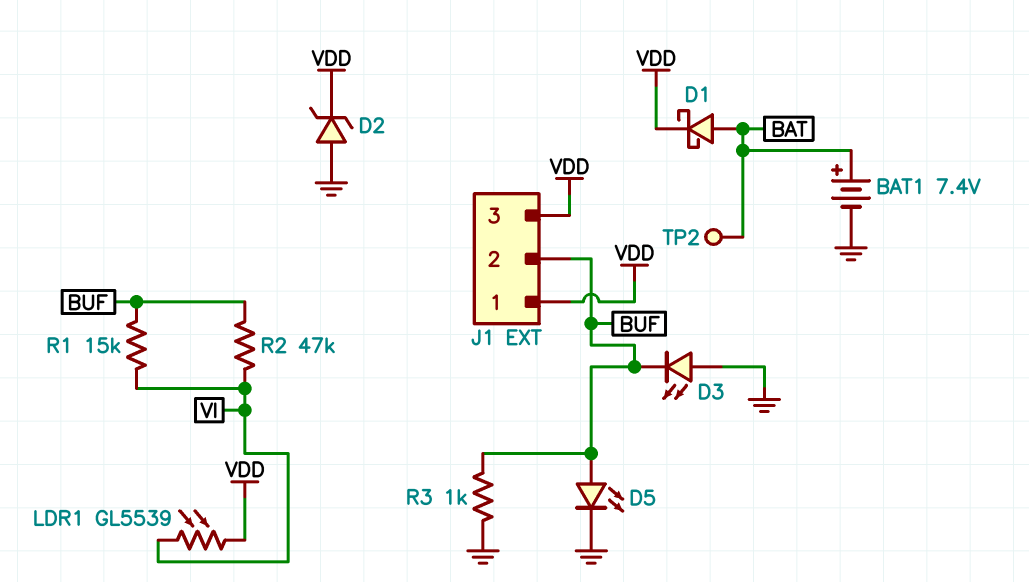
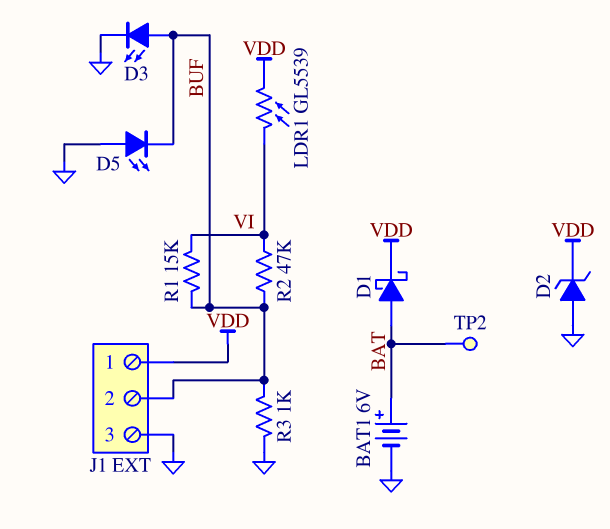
BAT1: 7.4V (plus BAT, minus GND) -> 6V (plus BAT, minus GND)
D3: LED (A GND, K BUF) -> LED (A BUF, K GND)
D5: LED (A BUF, K GND) -> LED (A GND, K BUF)
J1 pin 3: VDD -> GND

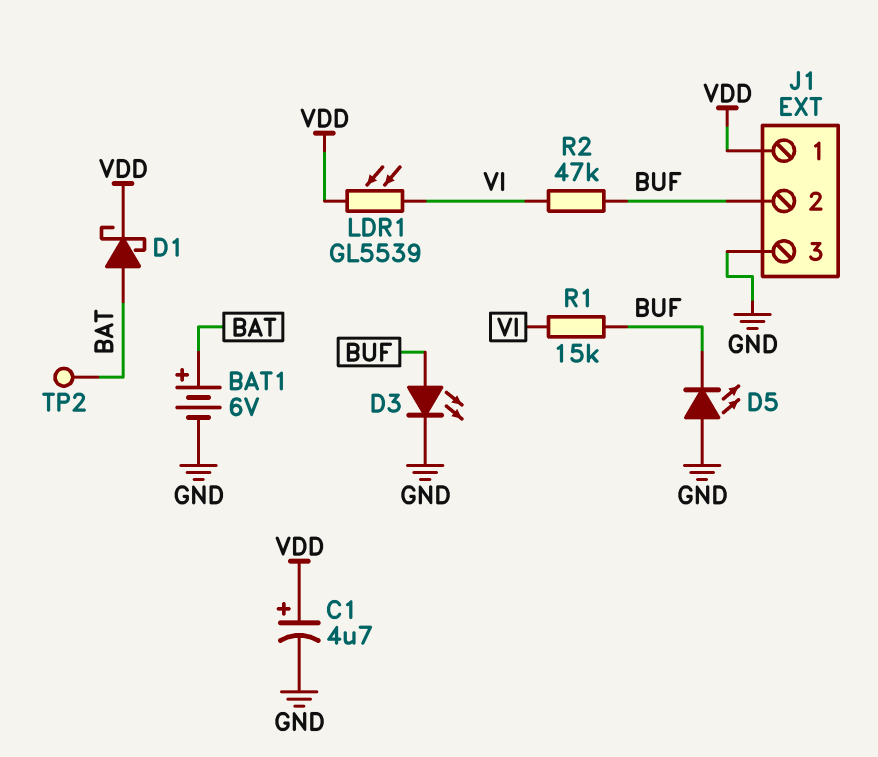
C1: none -> 4.7uF (plus VDD, minus GND)
D2: zener (A GND, K VDD) -> none
R3: 1k (BUF, GND) -> none

